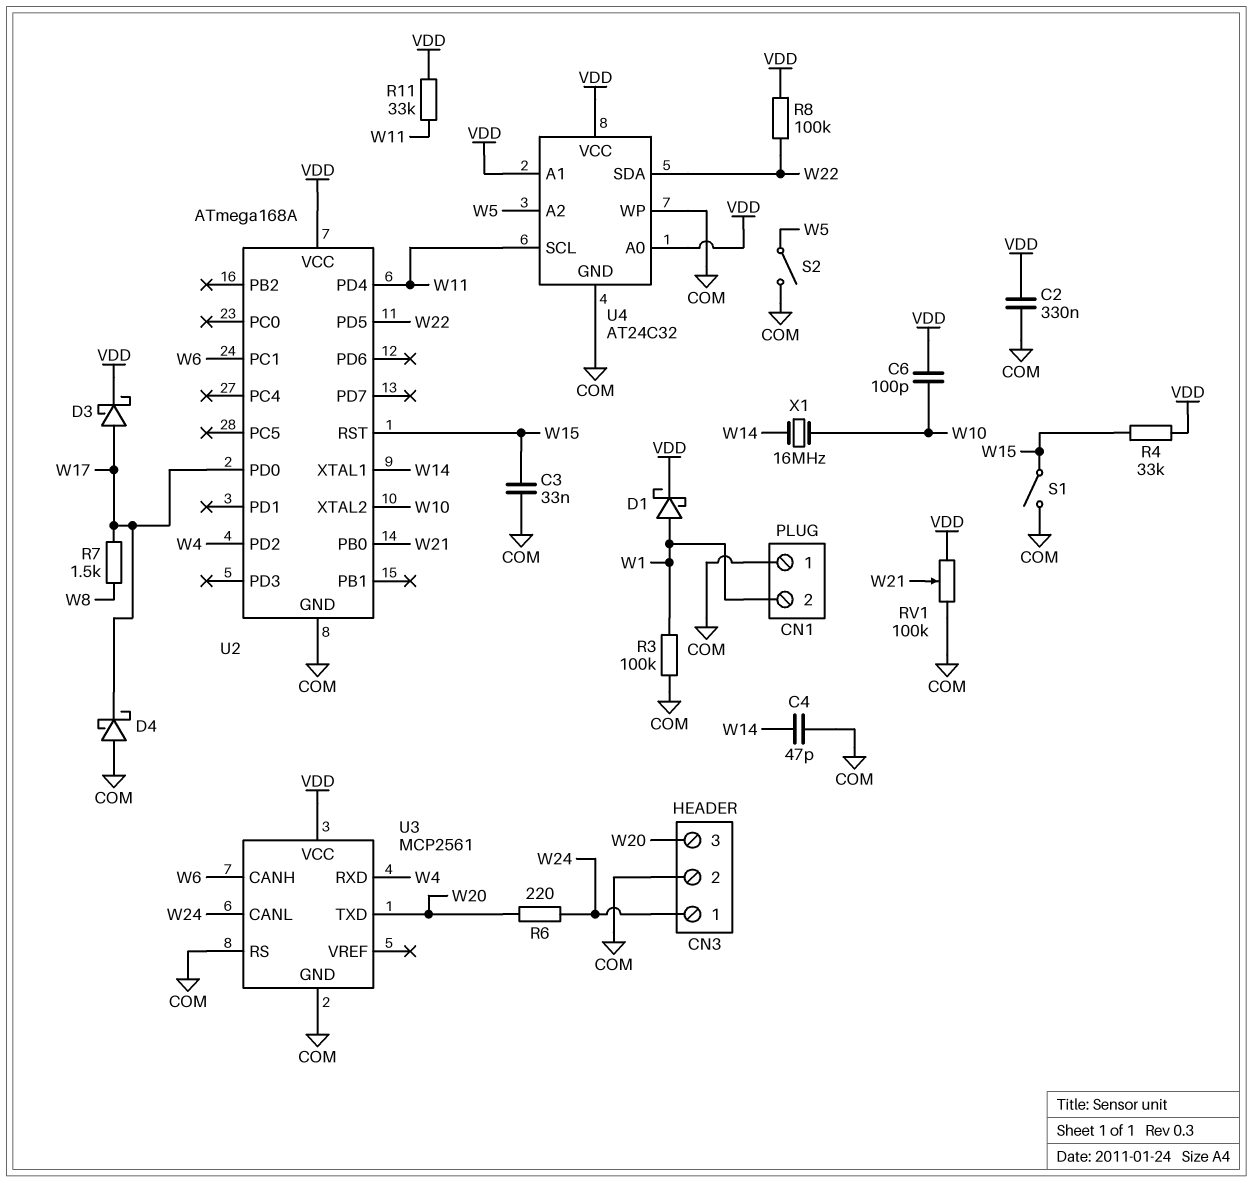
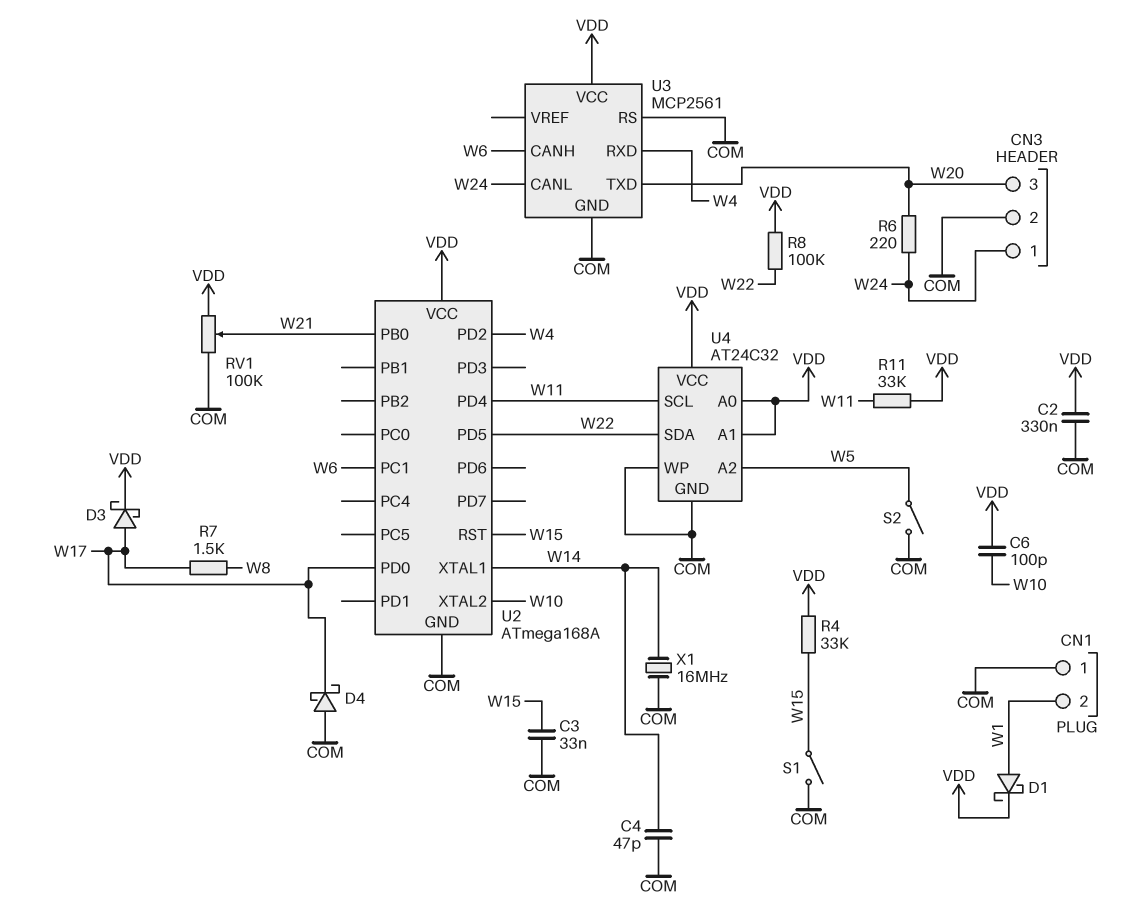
R3: 100k (COM, W1) -> none
X1: 16MHz (W10, W14) -> 16MHz (COM, W14)

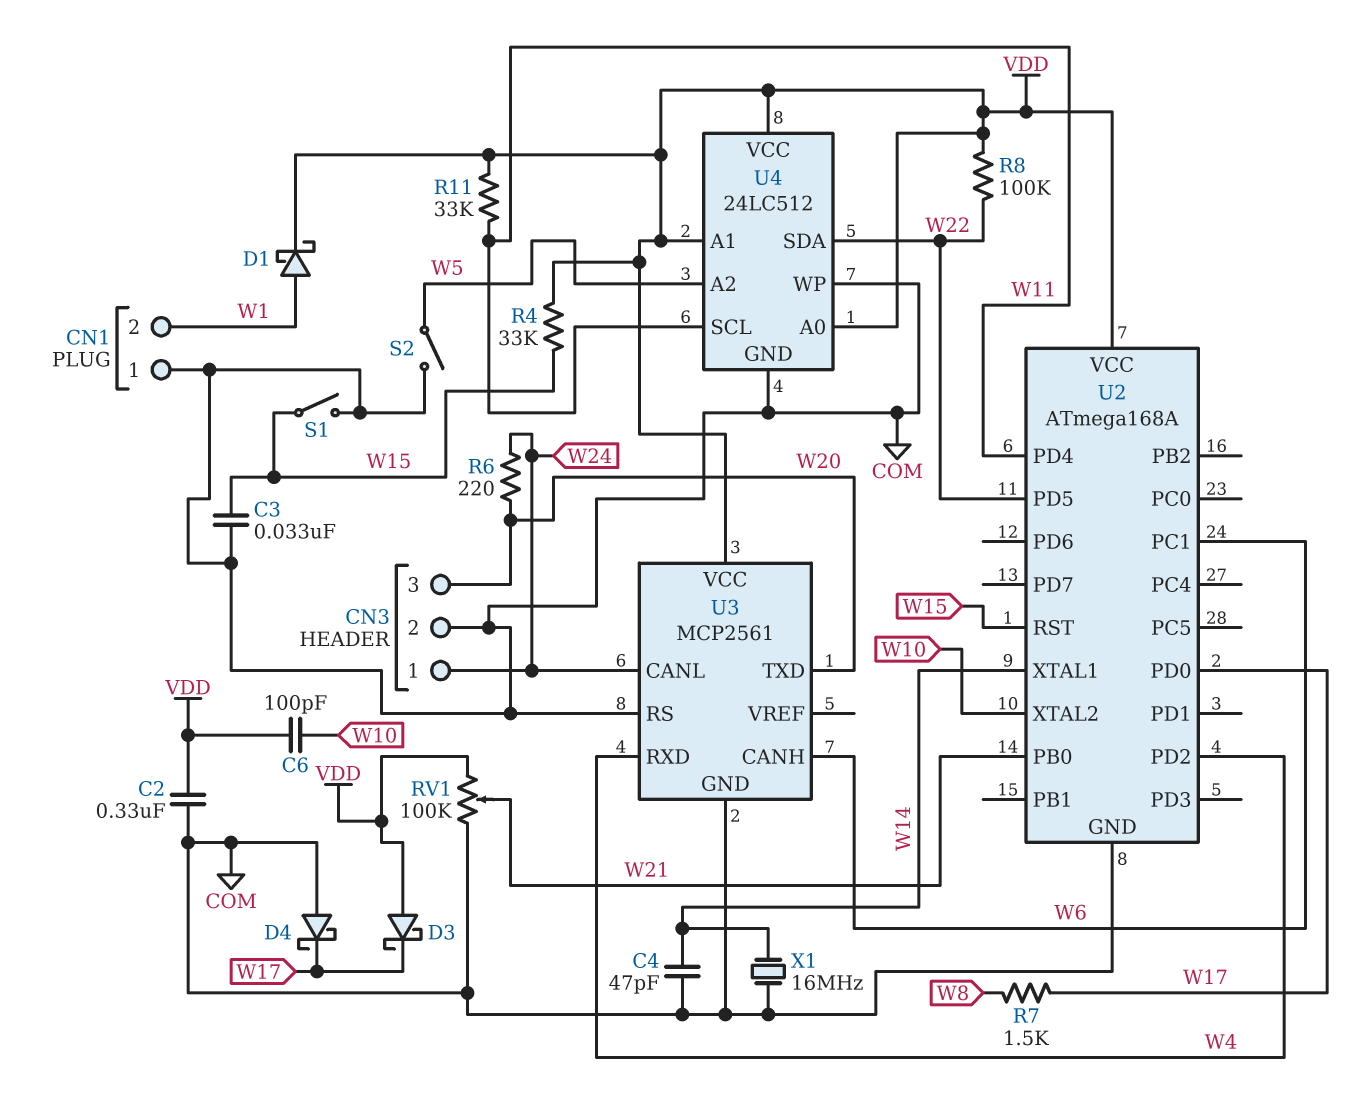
D3: schottky (A W17, K VDD) -> schottky (A VDD, K W17)
U4: AT24C32 -> 24LC512

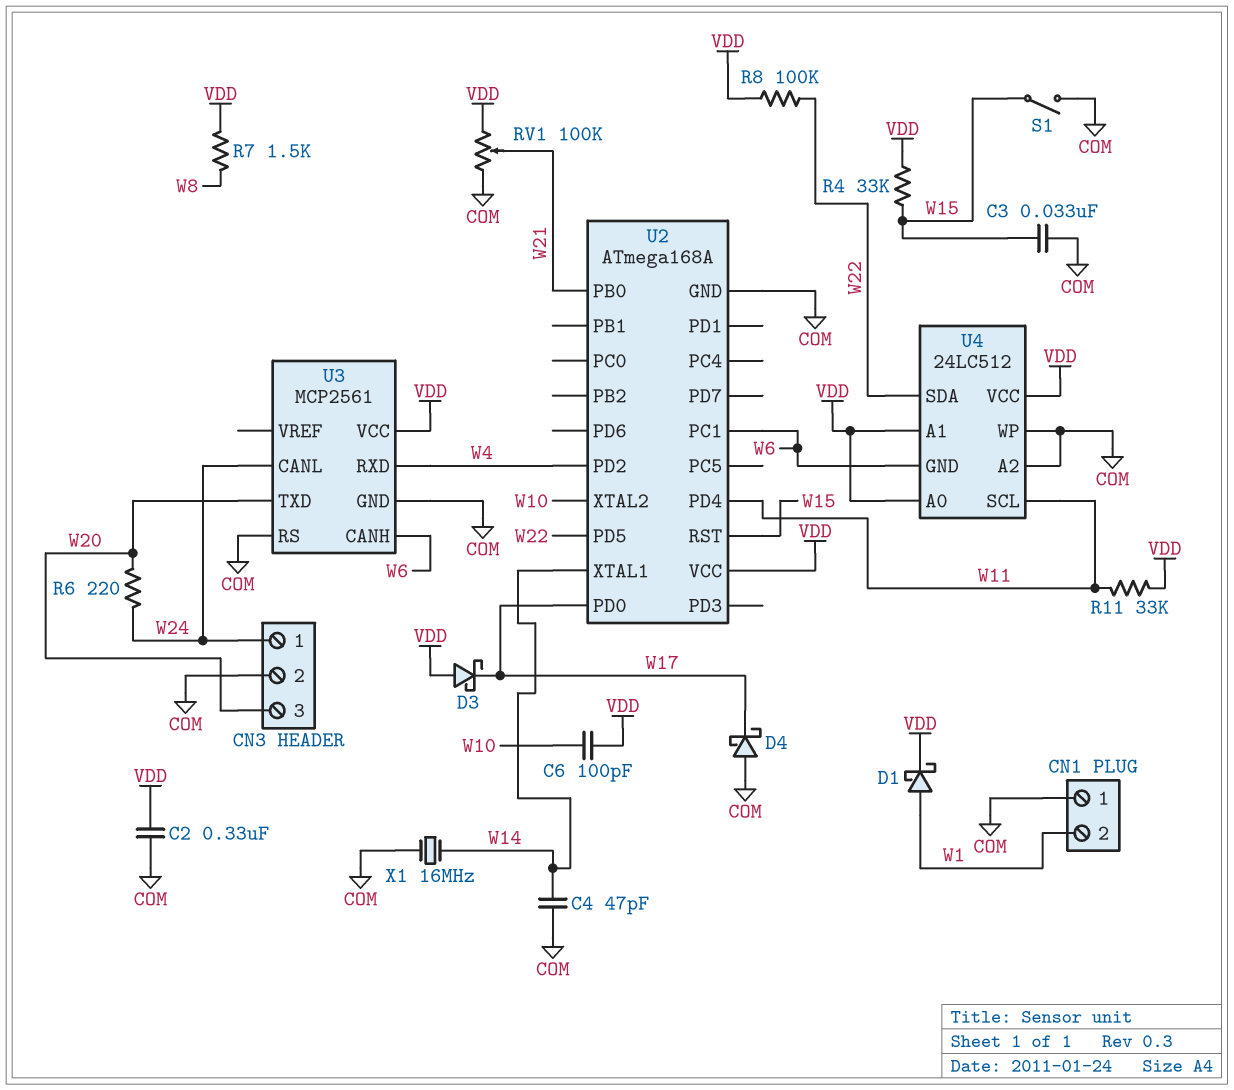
R7: 1.5k (W8, W17) -> 1.5k (VDD, W8)
S2: switch (COM, W5) -> none
U4 pin A2: W5 -> COM
U4 pin GND: COM -> W6

